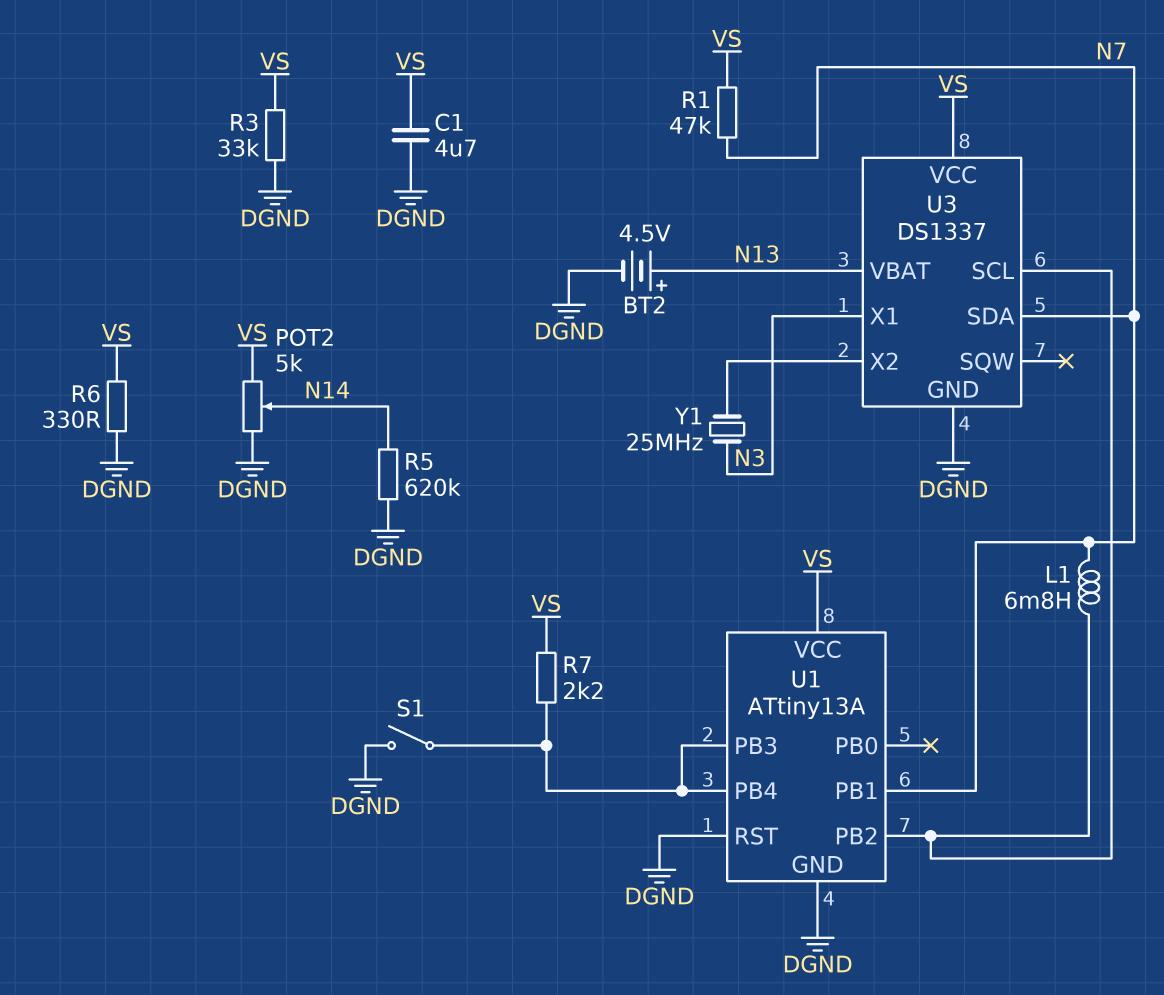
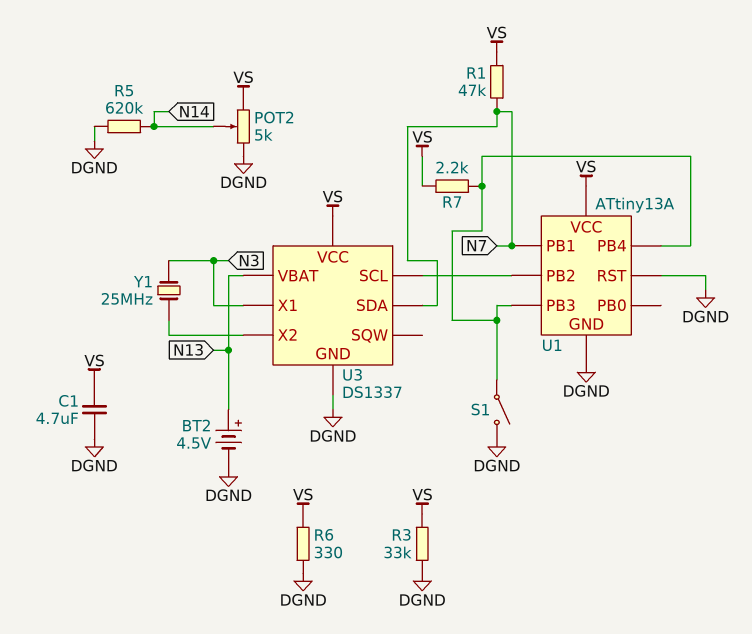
L1: 6.8mH (N7, U1/PB2) -> none

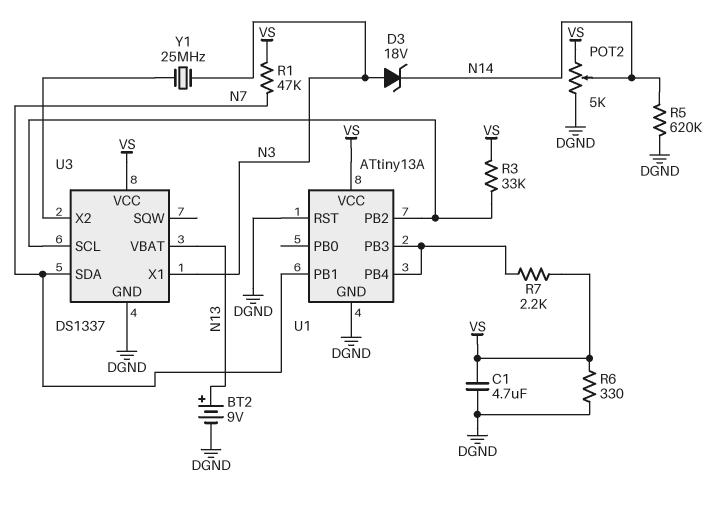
BT2: 4.5V (plus N13, minus DGND) -> 9V (plus N13, minus DGND)
D3: none -> zener 18V (A N3, K N14)
R3: 33k (DGND, VS) -> 33k (U1/PB2, VS)
S1: switch (DGND, U1/PB3) -> none

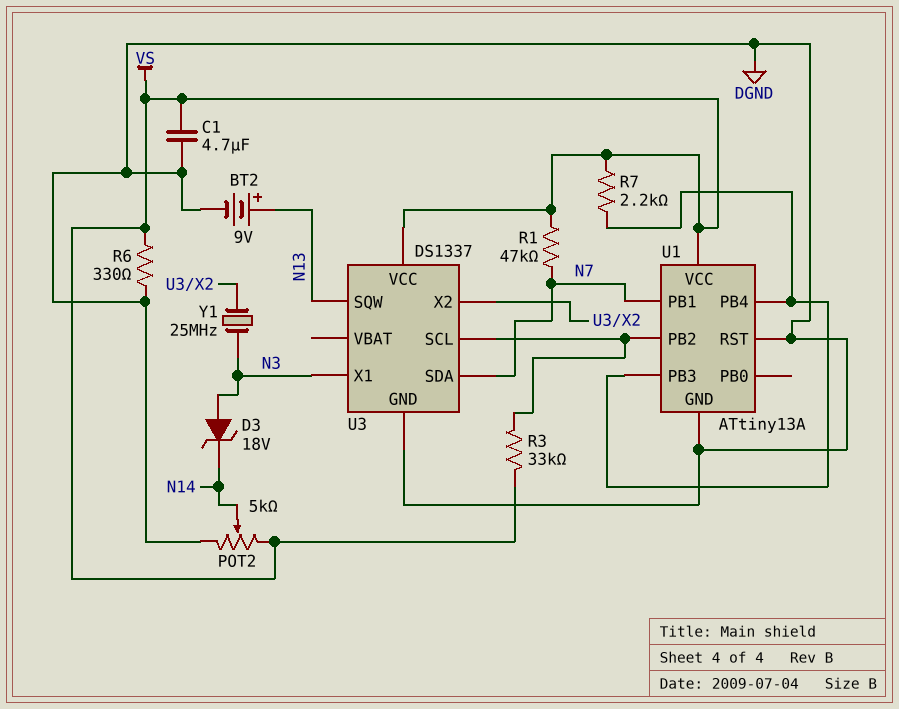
R5: 620k (DGND, N14) -> none
U3 pin SQW: none -> N13
U3 pin VBAT: N13 -> none

